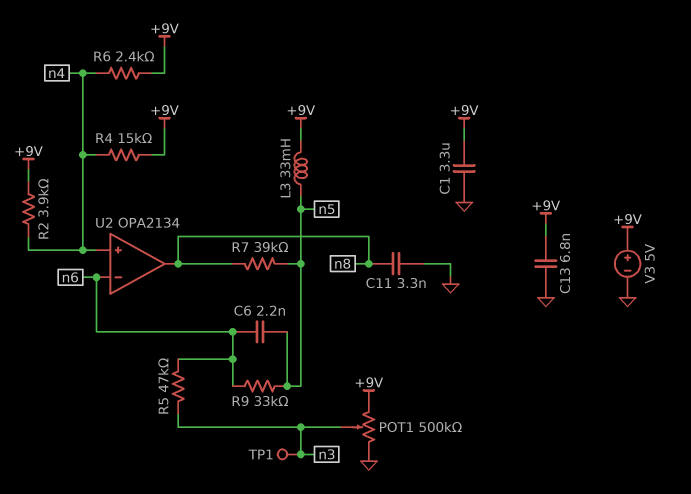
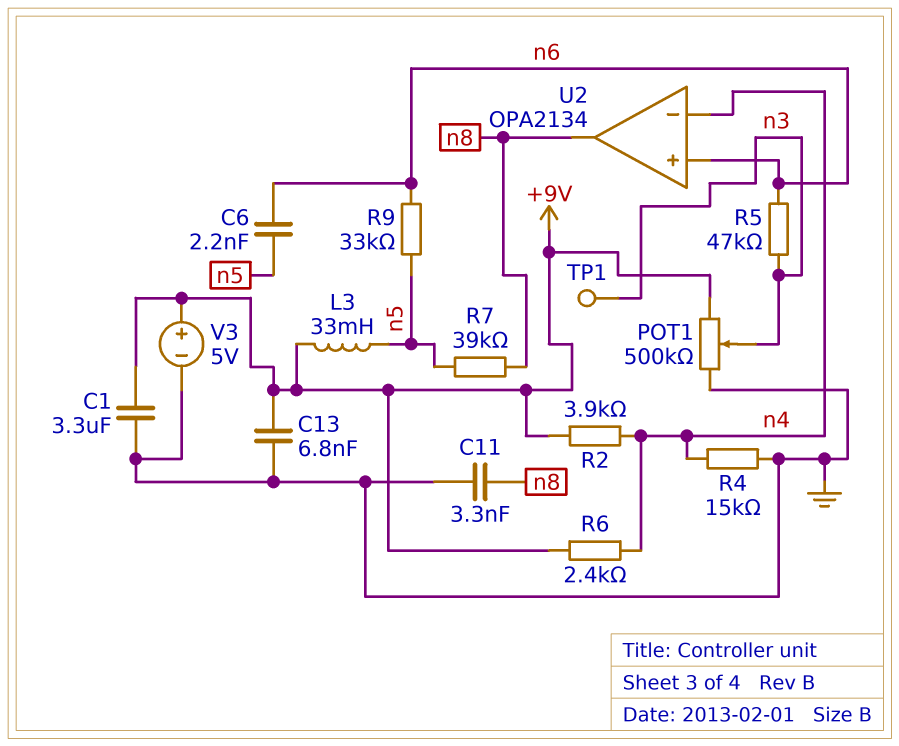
R4: 15k (+9V, n4) -> 15k (GND, n4)
U2 pin in+: n4 -> n6
U2 pin in-: n6 -> n4

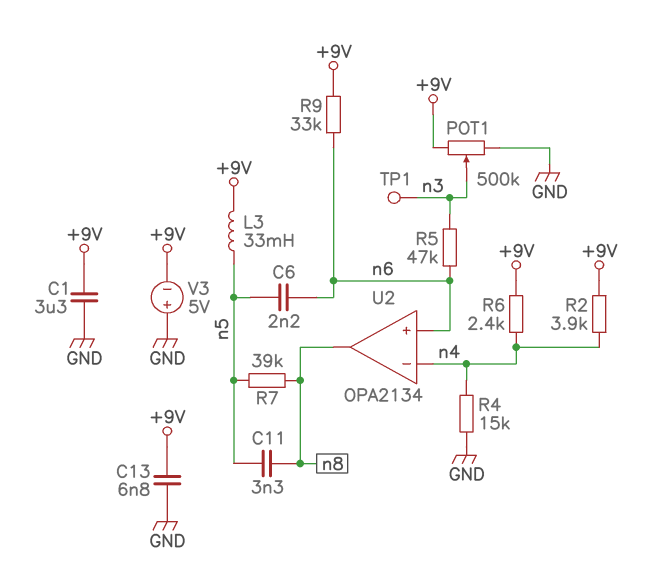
C11: 3.3nF (GND, n8) -> 3.3nF (n5, n8)
R9: 33k (n5, n6) -> 33k (+9V, n6)
V3: 5V (plus +9V, minus GND) -> 5V (plus GND, minus +9V)

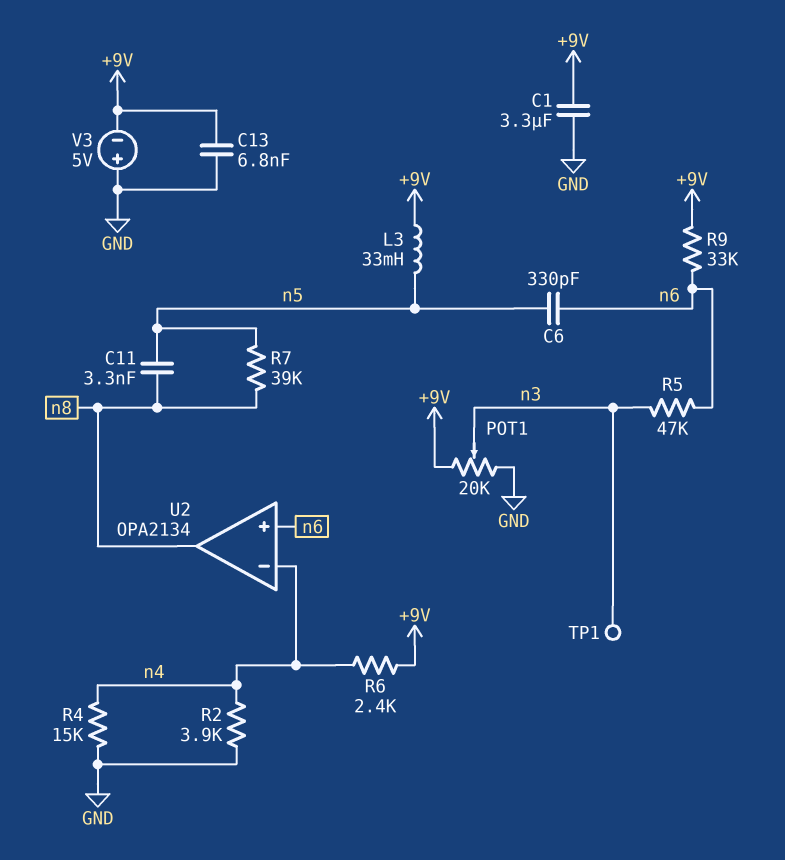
C6: 2.2nF (n5, n6) -> 330pF (n5, n6)
POT1: 500k (+9V, GND, wiper n3) -> 20k (+9V, GND, wiper n3)
R2: 3.9k (+9V, n4) -> 3.9k (GND, n4)

